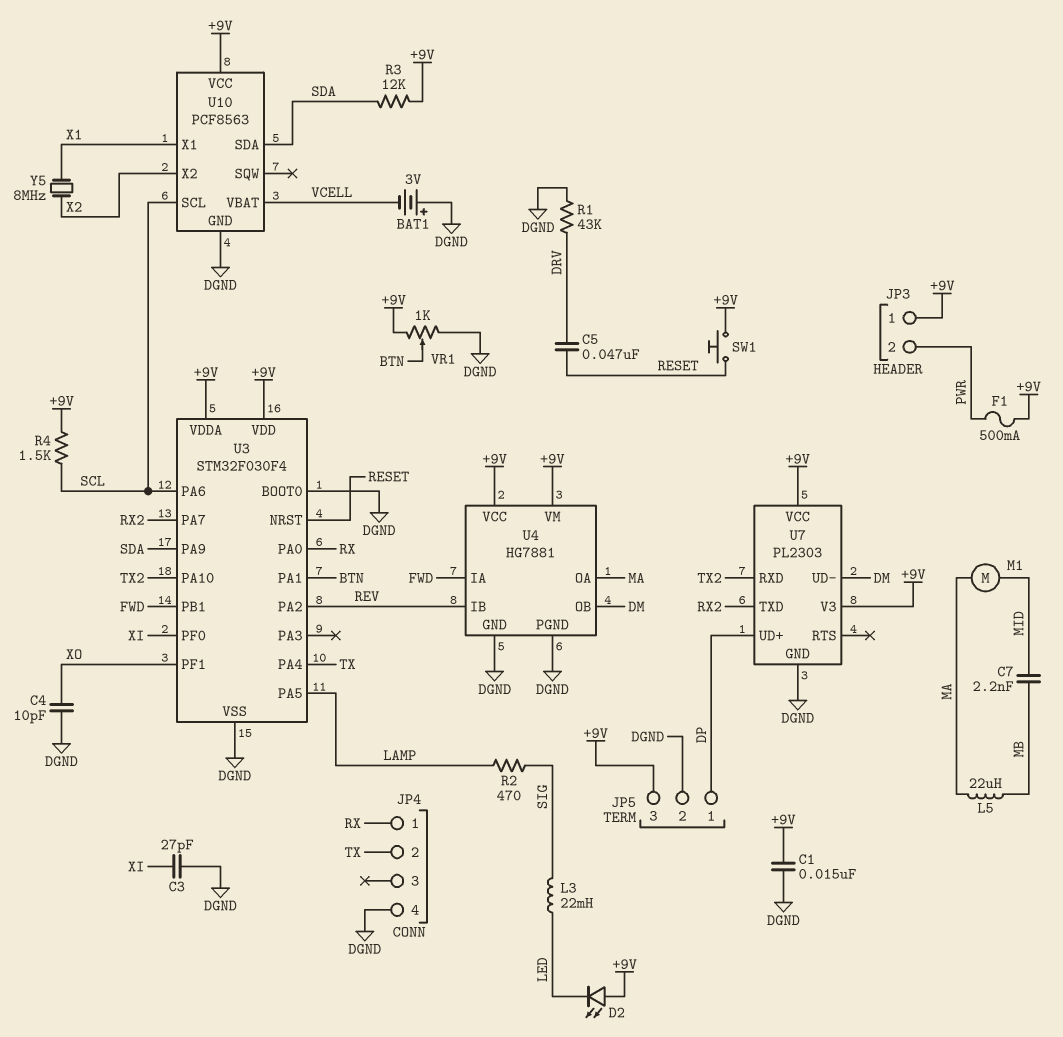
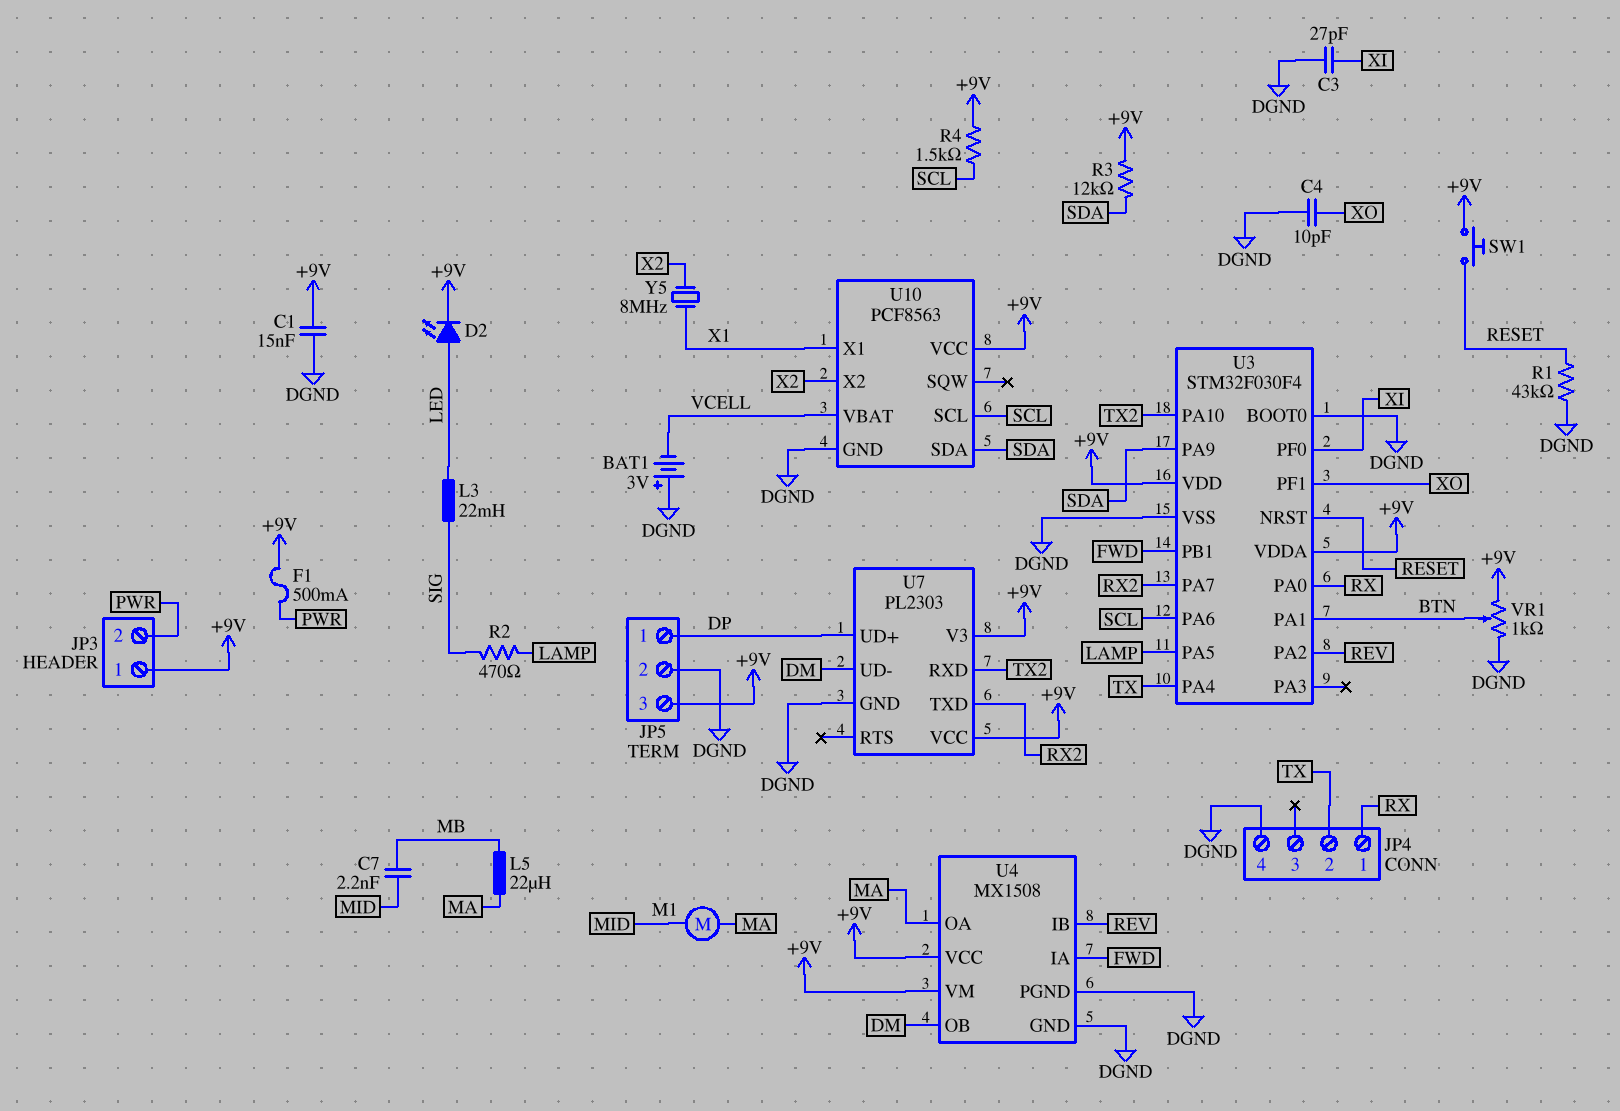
C5: 47nF (DRV, RESET) -> none
D2: LED (A +9V, K LED) -> LED (A LED, K +9V)
R1: 43k (DGND, DRV) -> 43k (DGND, RESET)
U4: HG7881 -> MX1508

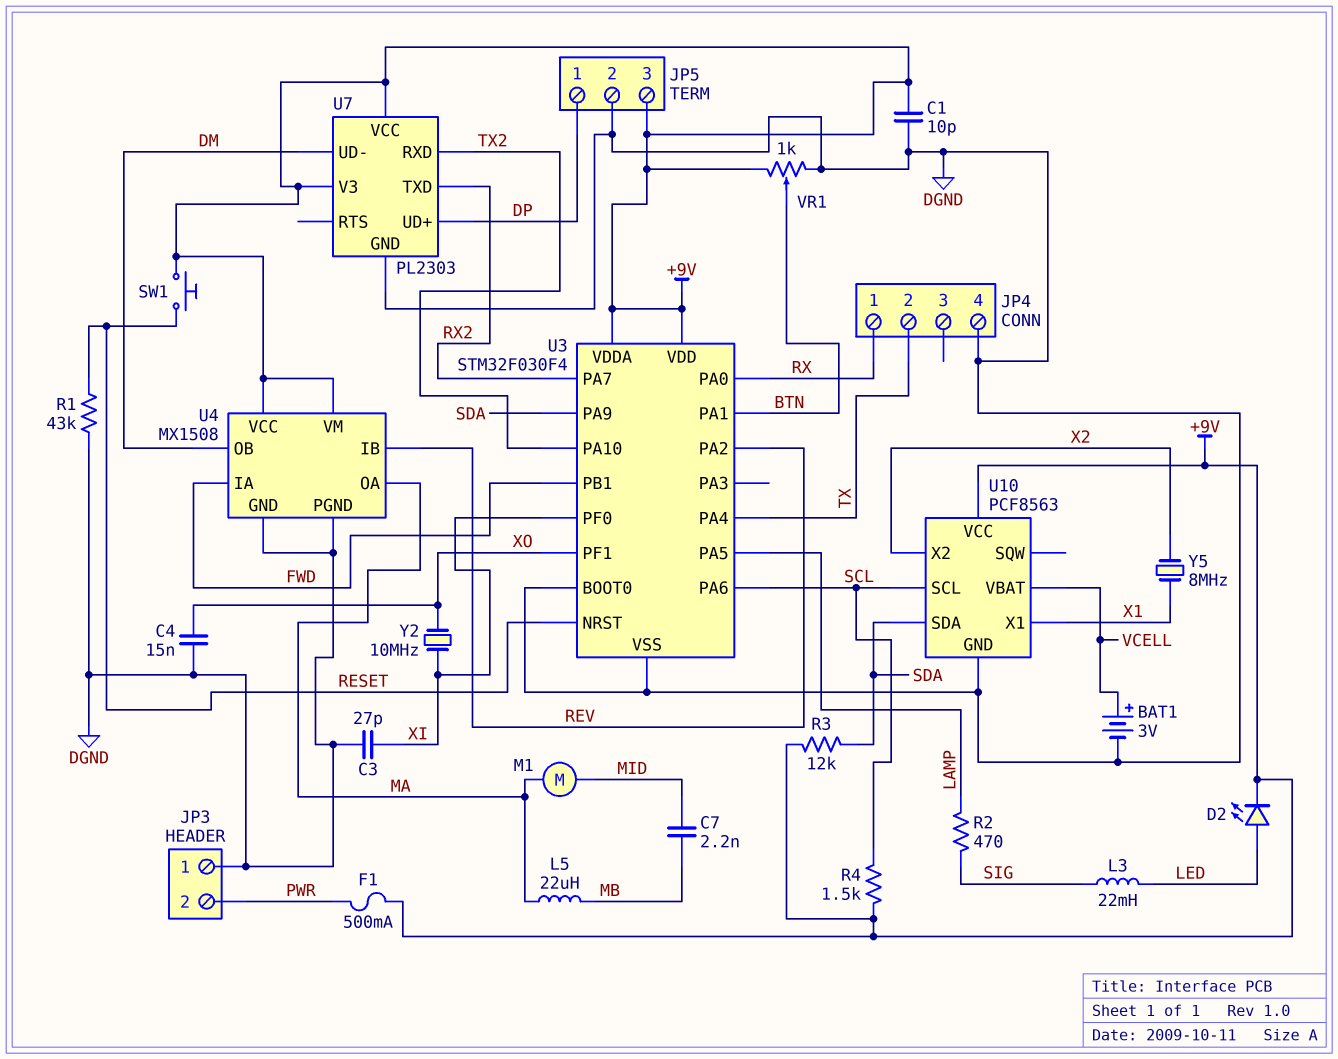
BAT1: 3V (plus DGND, minus VCELL) -> 3V (plus VCELL, minus DGND)
C1: 15nF (+9V, DGND) -> 10pF (+9V, DGND)
C4: 10pF (DGND, XO) -> 15nF (DGND, XO)
JP3 pin 1: +9V -> DGND
Y2: none -> 10MHz (XI, XO)

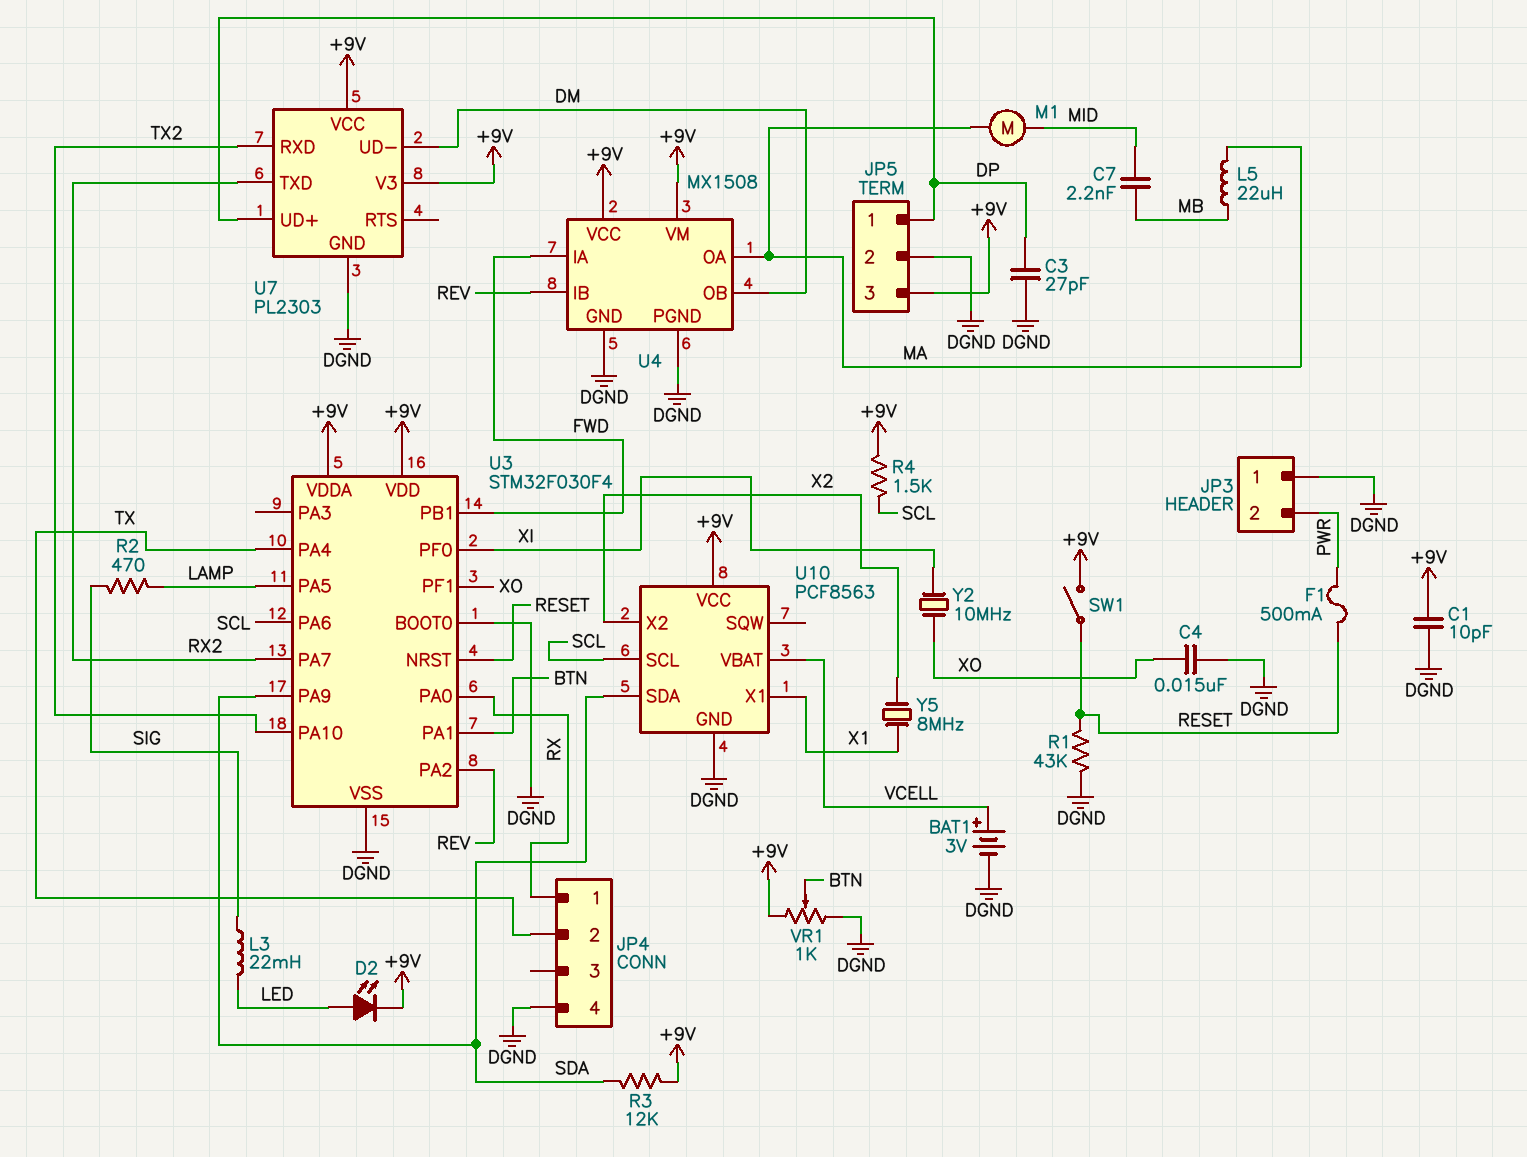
C3: 27pF (DGND, XI) -> 27pF (DGND, DP)
F1: 500mA (+9V, PWR) -> 500mA (PWR, RESET)
SW1: button (+9V, RESET) -> switch (+9V, RESET)

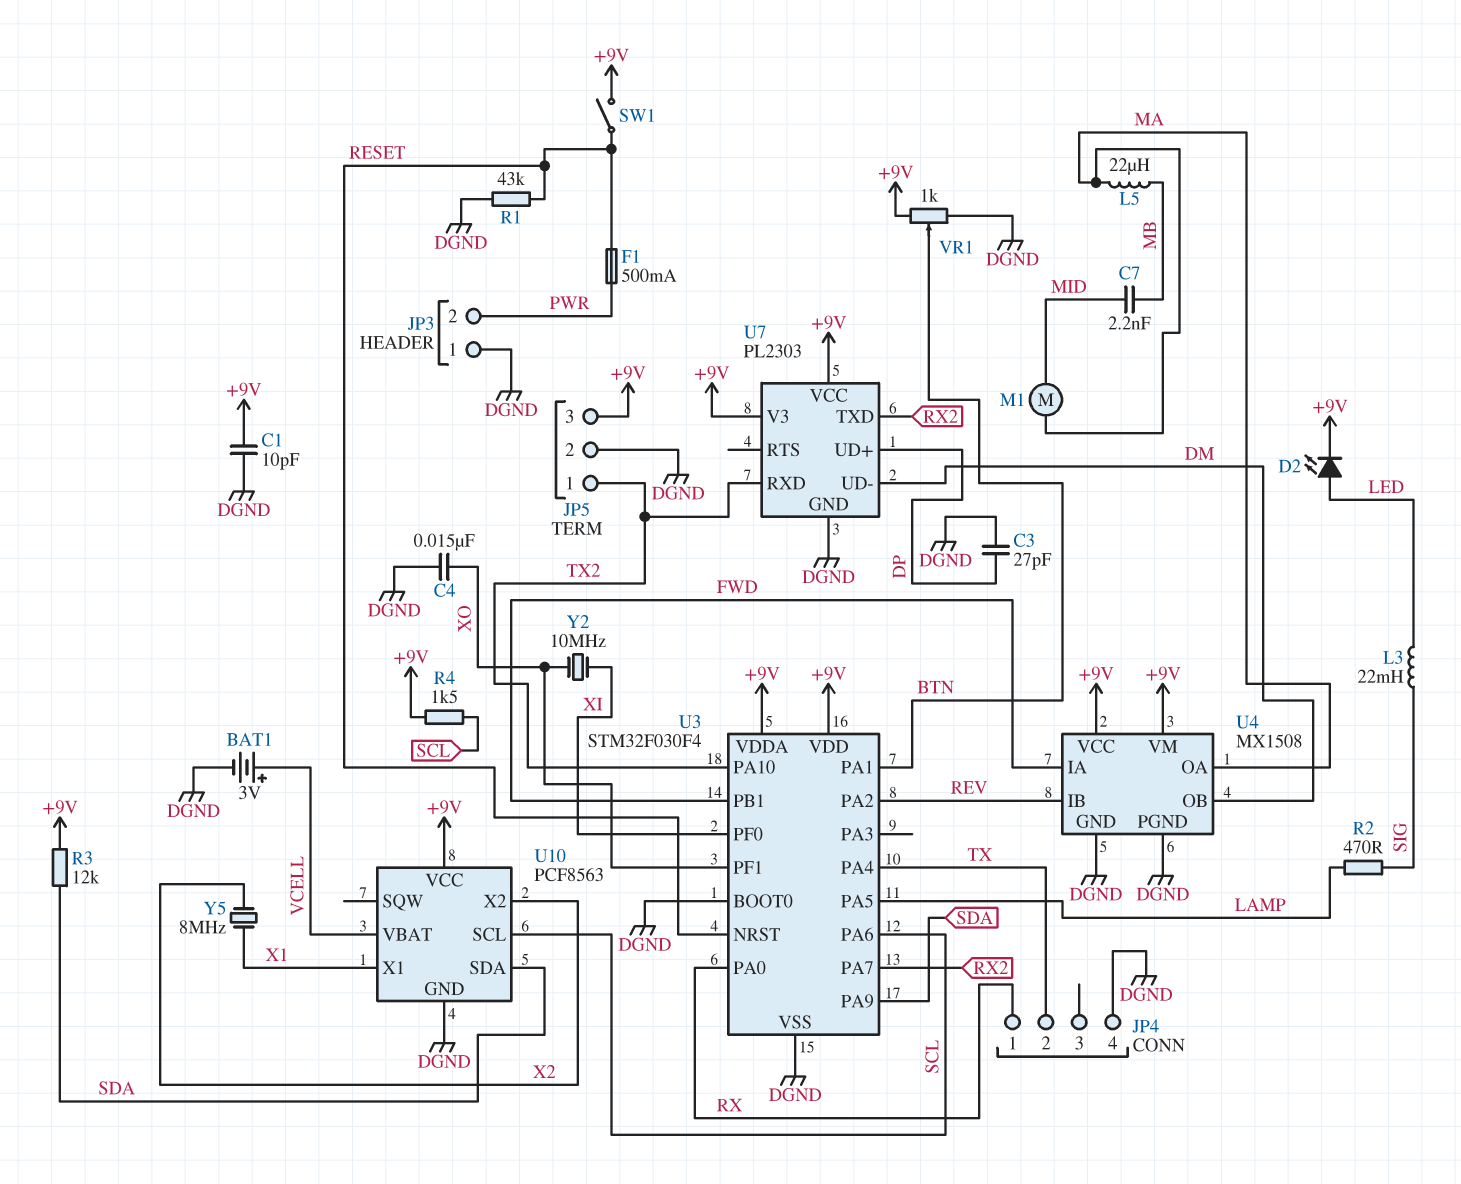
JP5 pin 1: DP -> TX2

